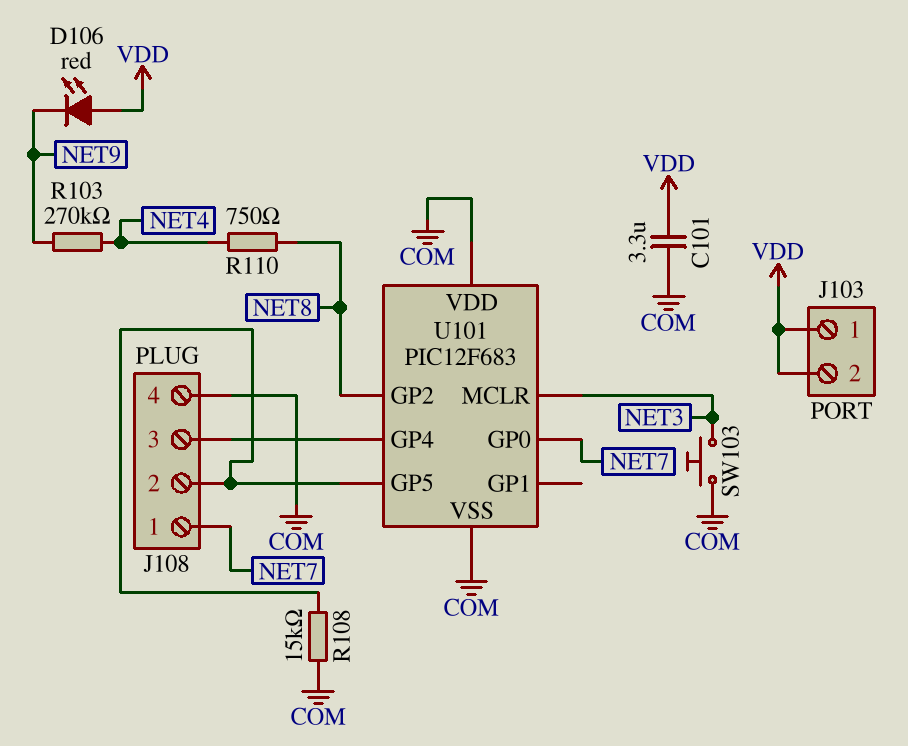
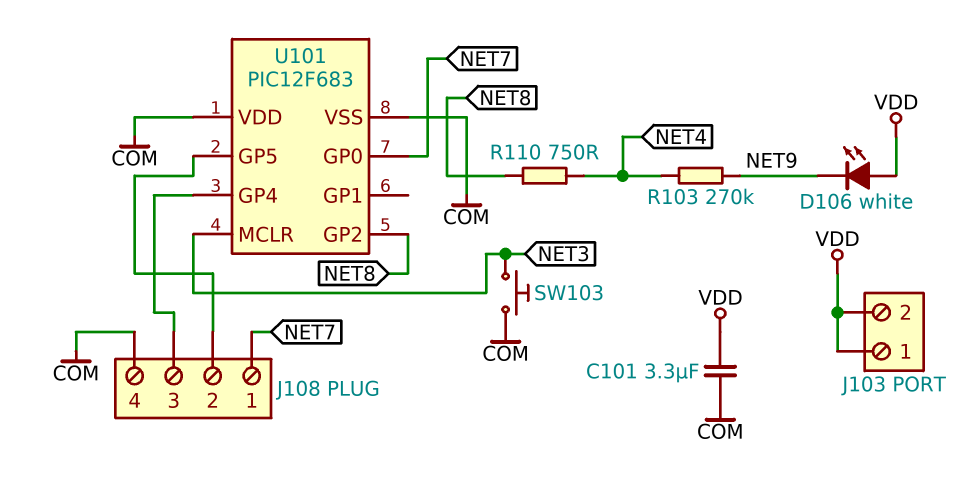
D106: LED red (A VDD, K NET9) -> LED white (A VDD, K NET9)
R108: 15k (COM, J108/2) -> none

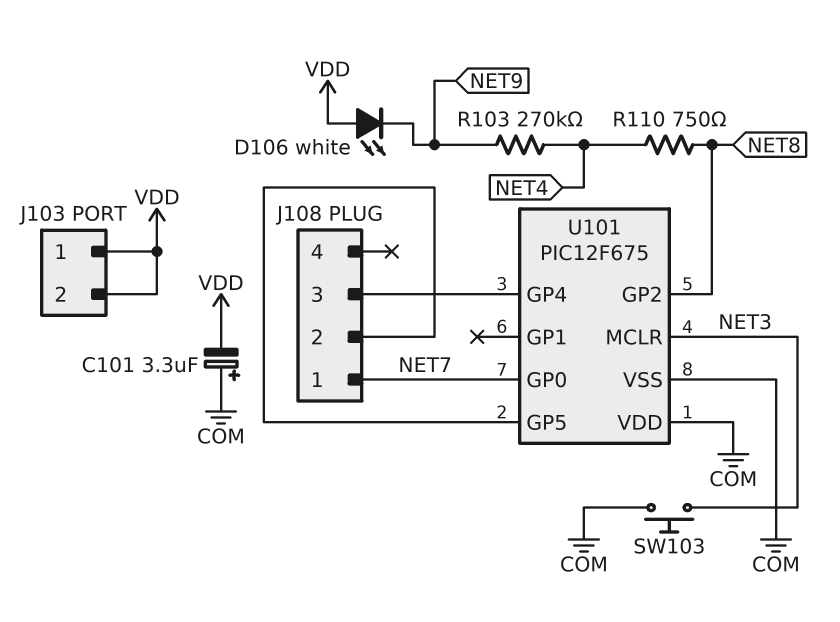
C101: 3.3uF (COM, VDD) -> 3.3uF (plus COM, minus VDD)
J108 pin 4: COM -> none
U101: PIC12F683 -> PIC12F675

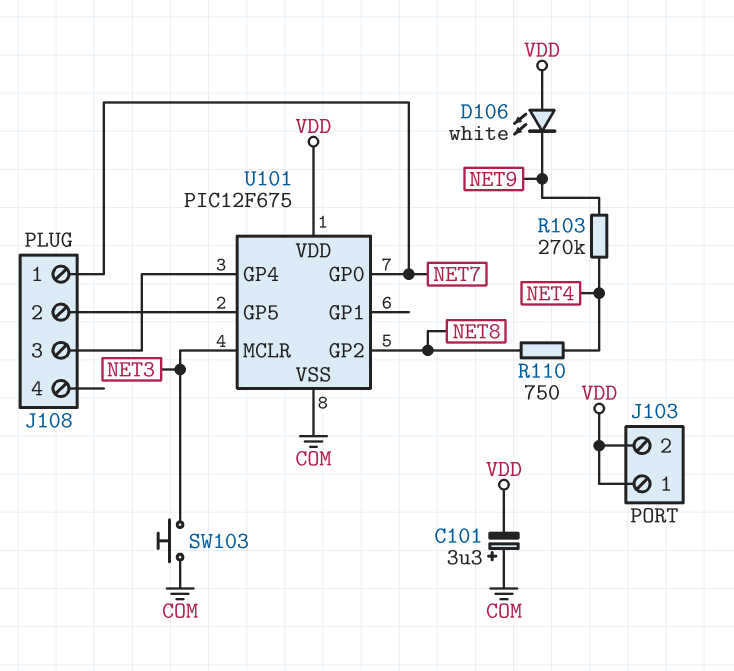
U101 pin VDD: COM -> VDD

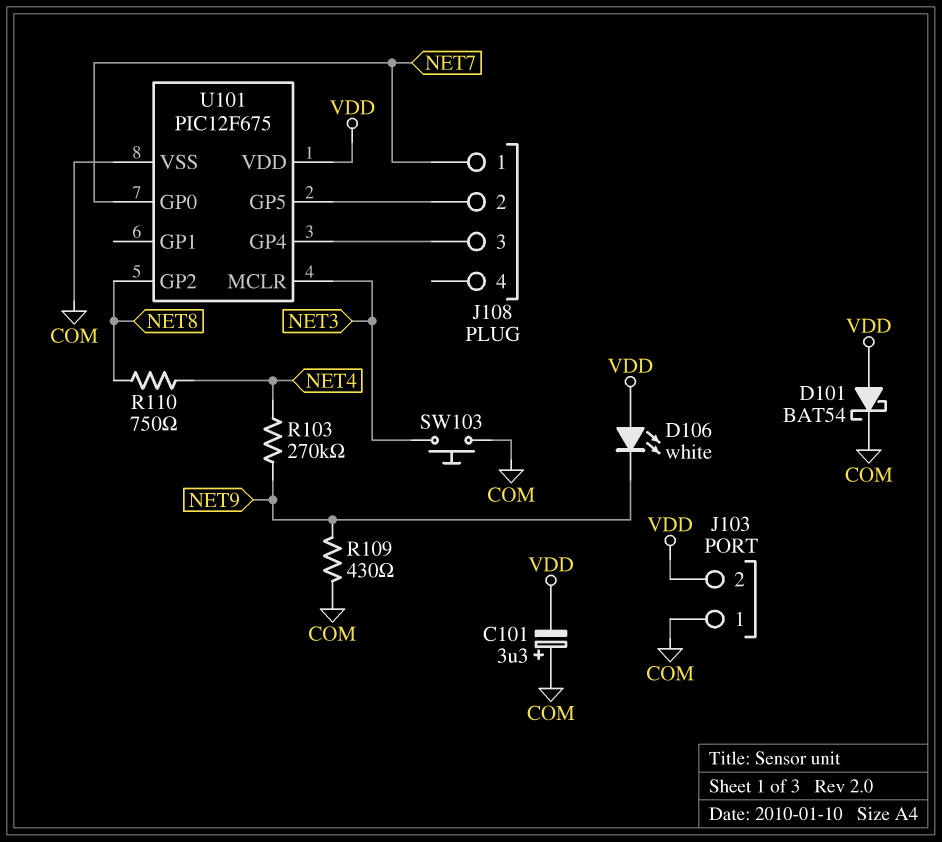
D101: none -> schottky BAT54 (A VDD, K COM)
J103 pin 1: VDD -> COM
R109: none -> 430 (COM, NET9)

